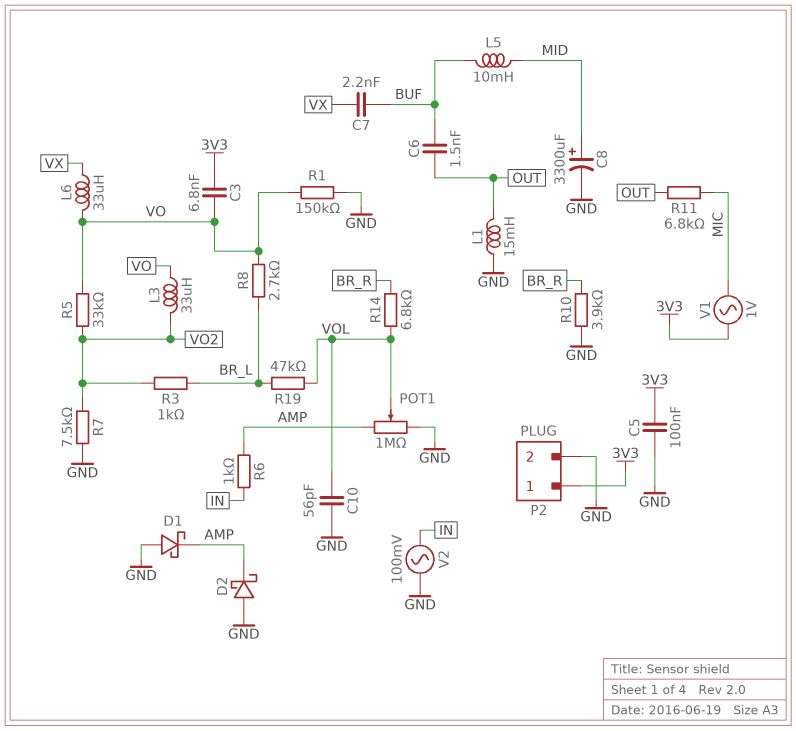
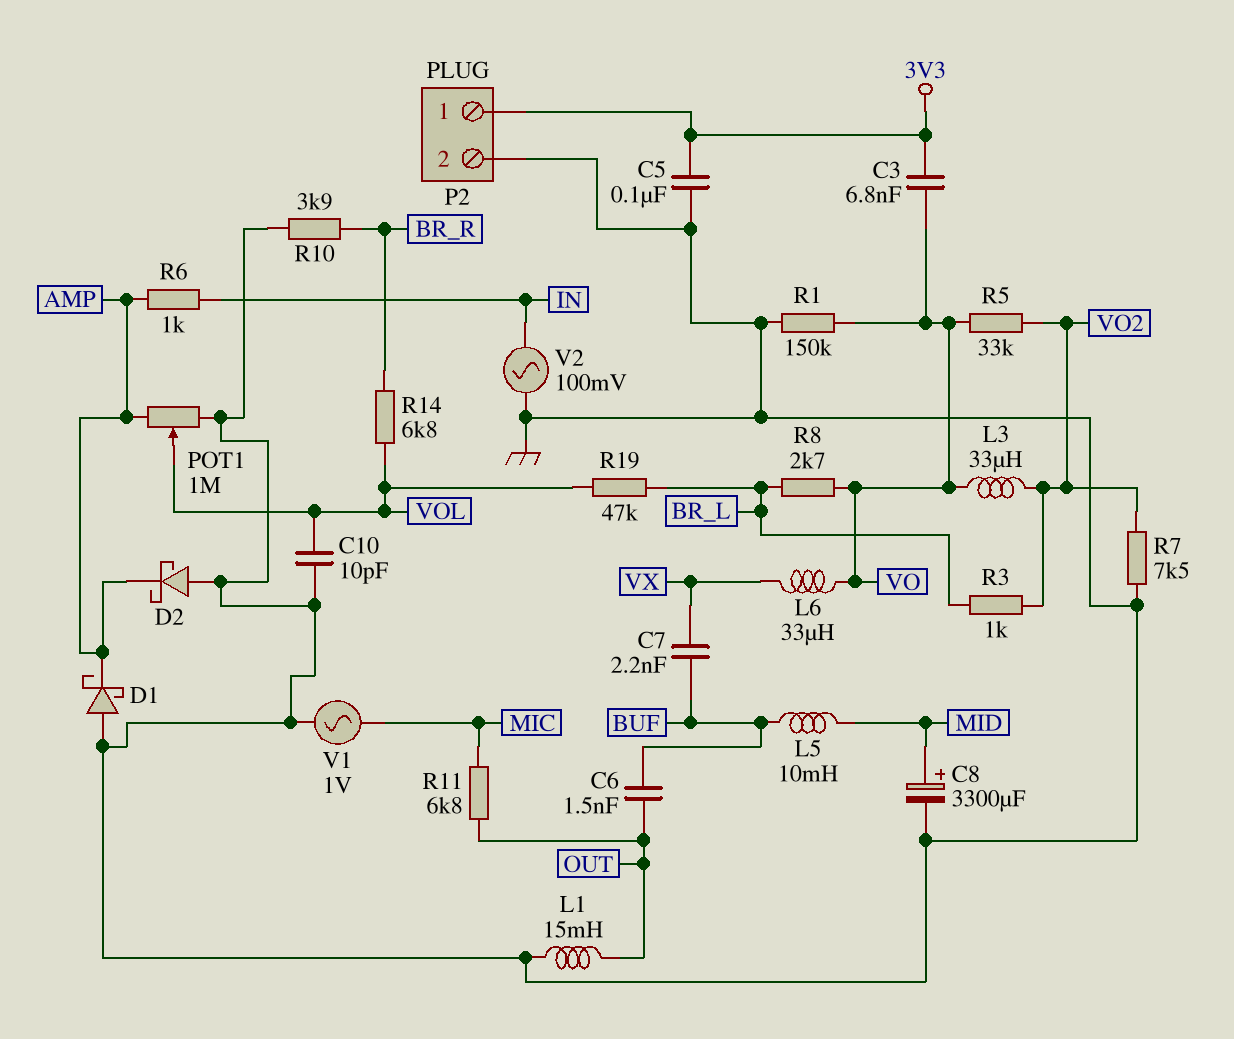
C10: 56pF (GND, VOL) -> 10pF (GND, VOL)
V1: AC 1V (3V3, MIC) -> AC 1V (GND, MIC)

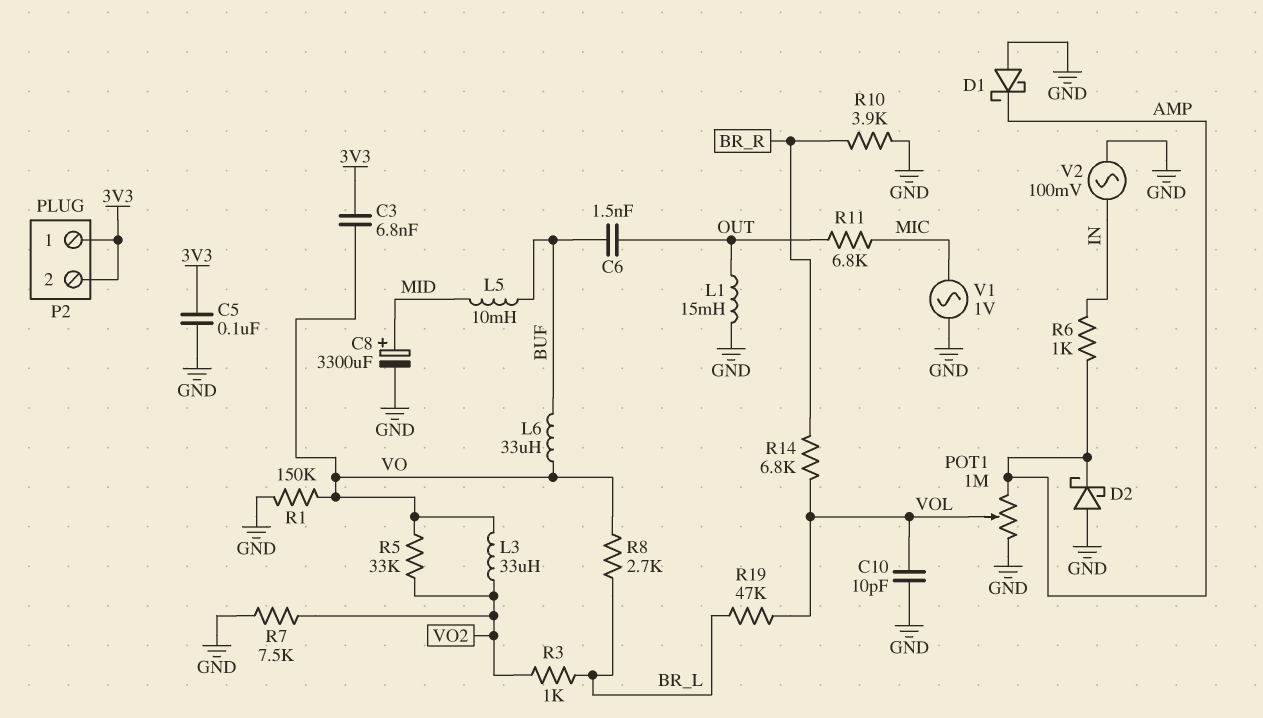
C7: 2.2nF (BUF, VX) -> none
L6: 33uH (VO, VX) -> 33uH (BUF, VO)
P2 pin 2: GND -> 3V3

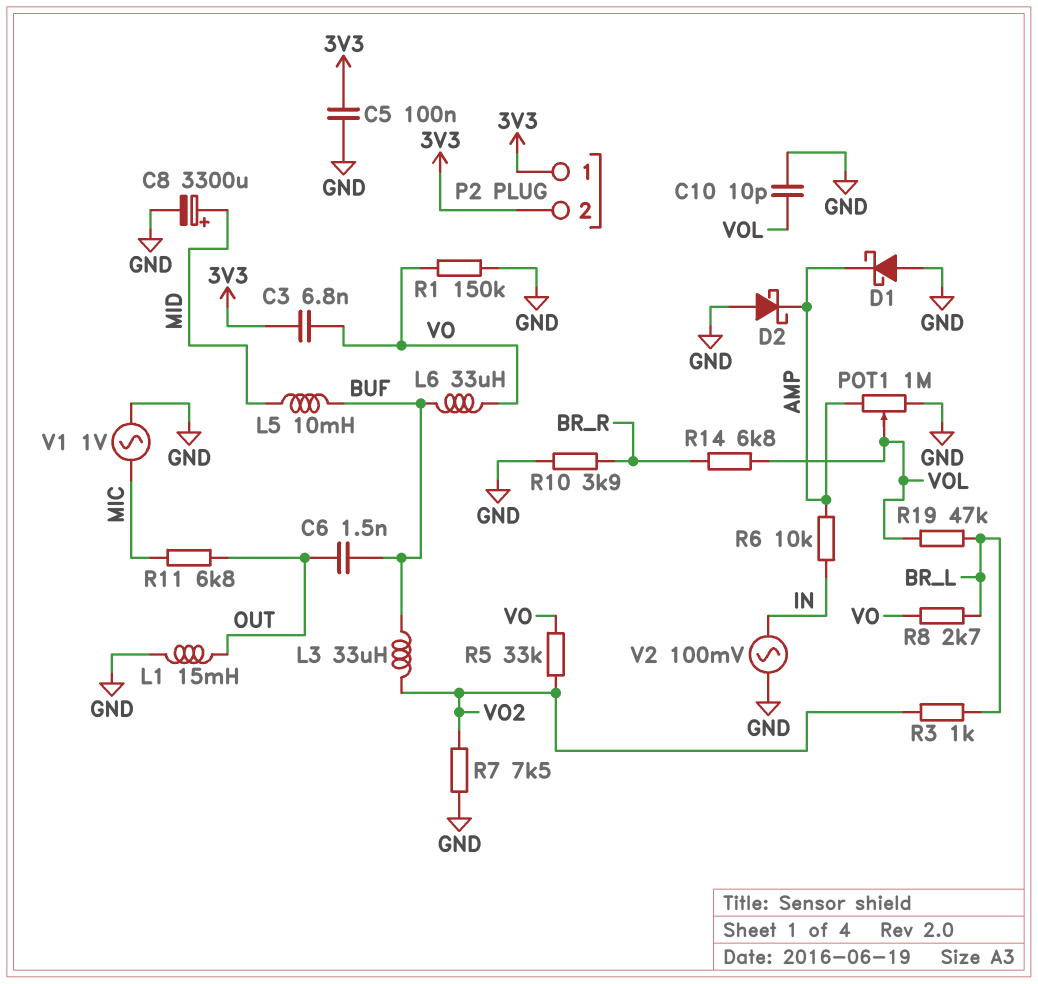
L3: 33uH (VO, VO2) -> 33uH (BUF, VO2)
R6: 1k (AMP, IN) -> 10k (AMP, IN)

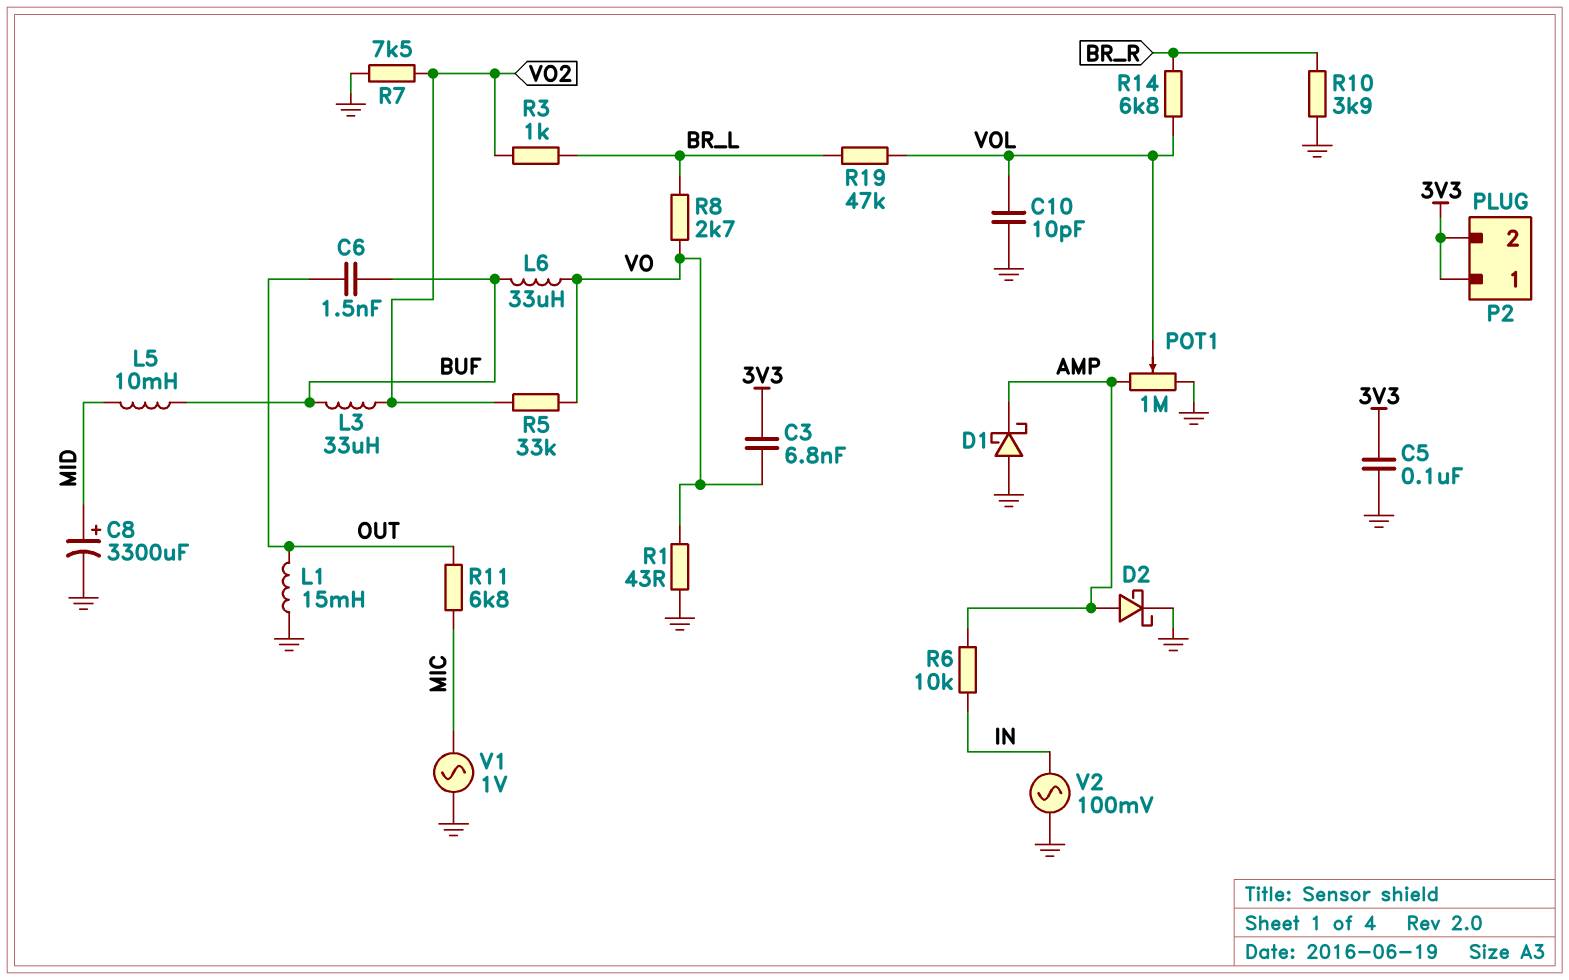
D2: schottky (A GND, K AMP) -> schottky (A AMP, K GND)
R1: 150k (GND, VO) -> 43 (GND, VO)

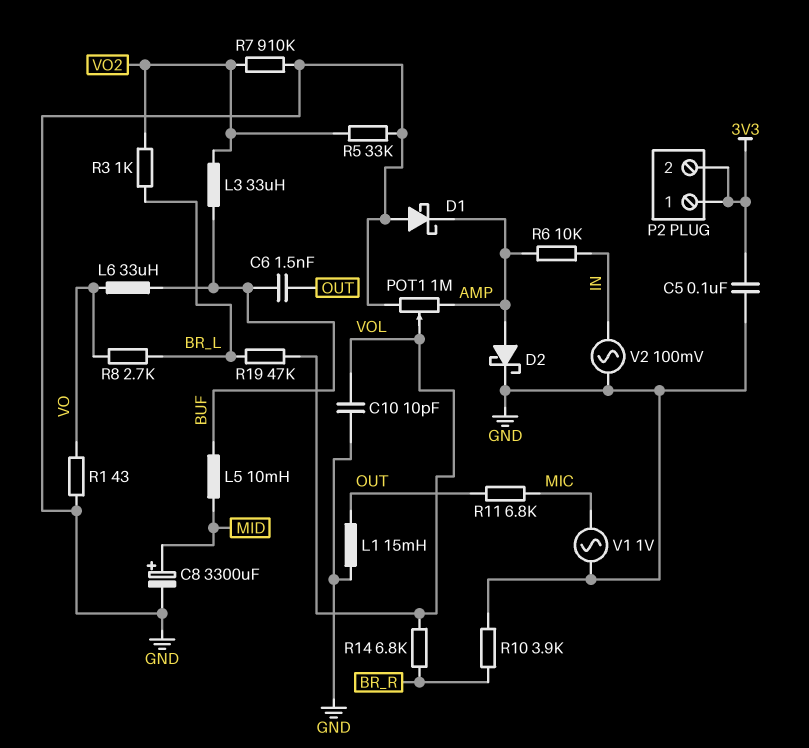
C3: 6.8nF (3V3, VO) -> none
R5: 33k (VO, VO2) -> 33k (GND, VO2)
R7: 7.5k (GND, VO2) -> 910k (GND, VO2)

